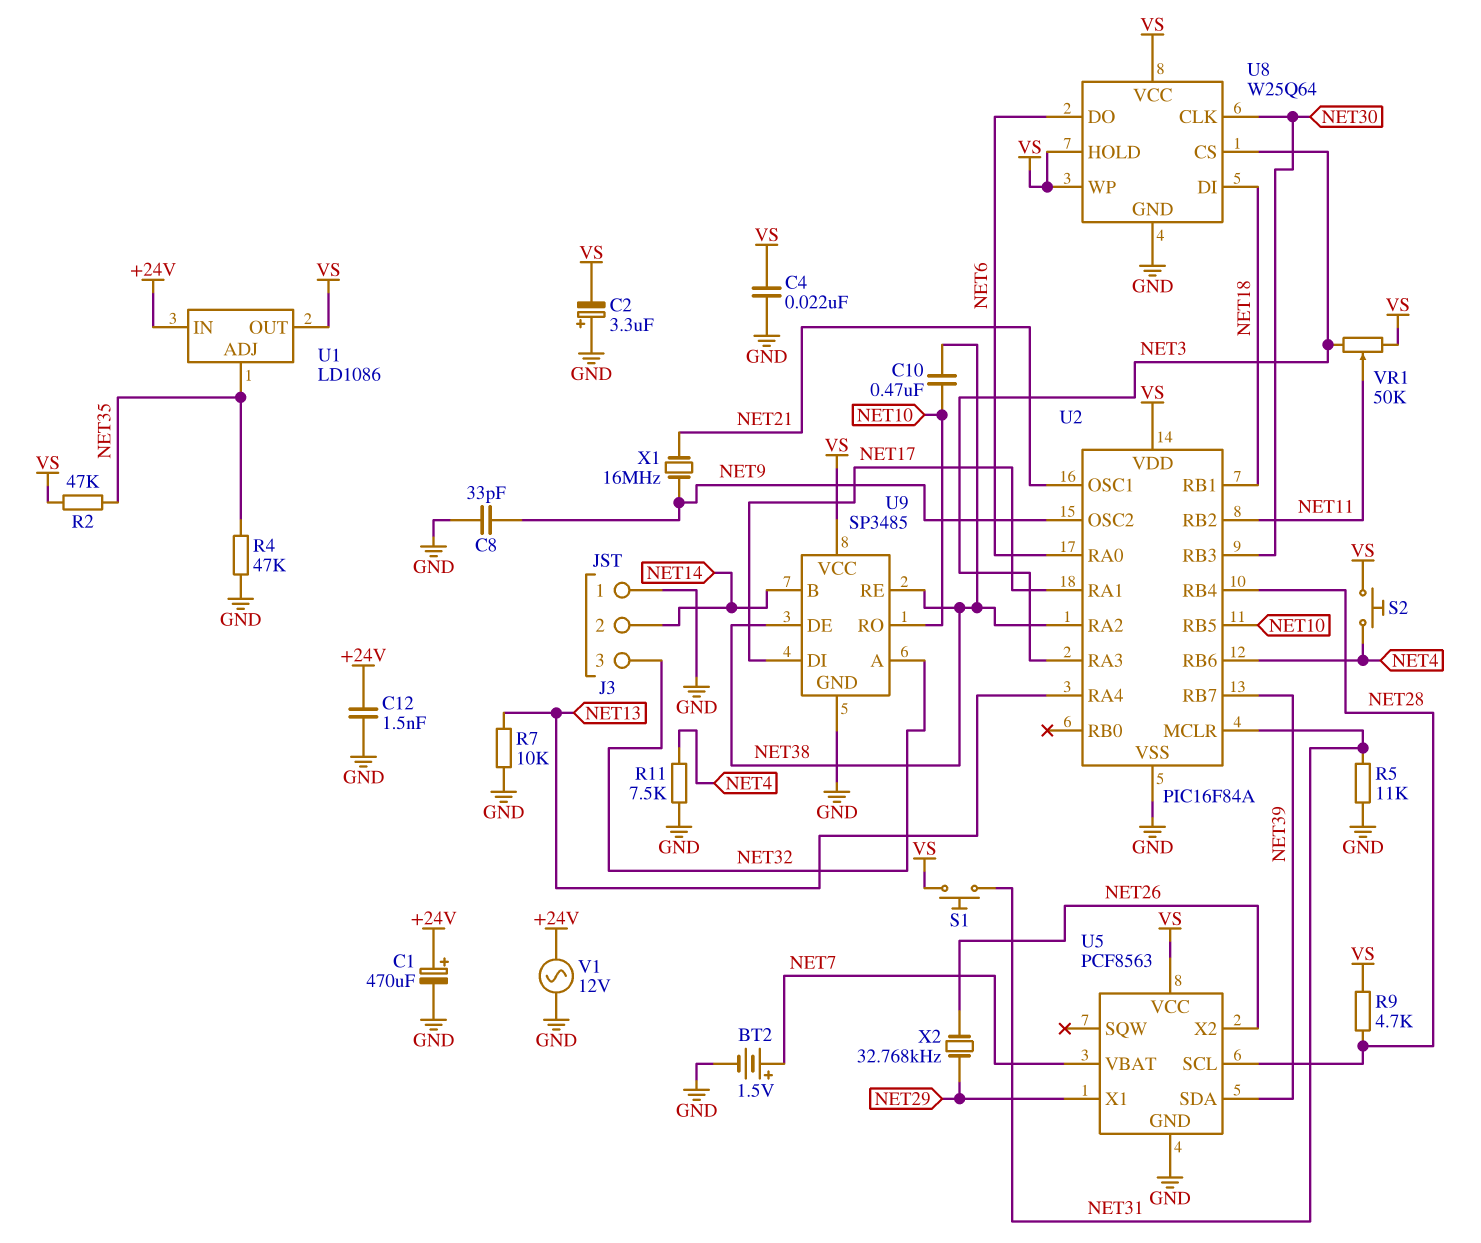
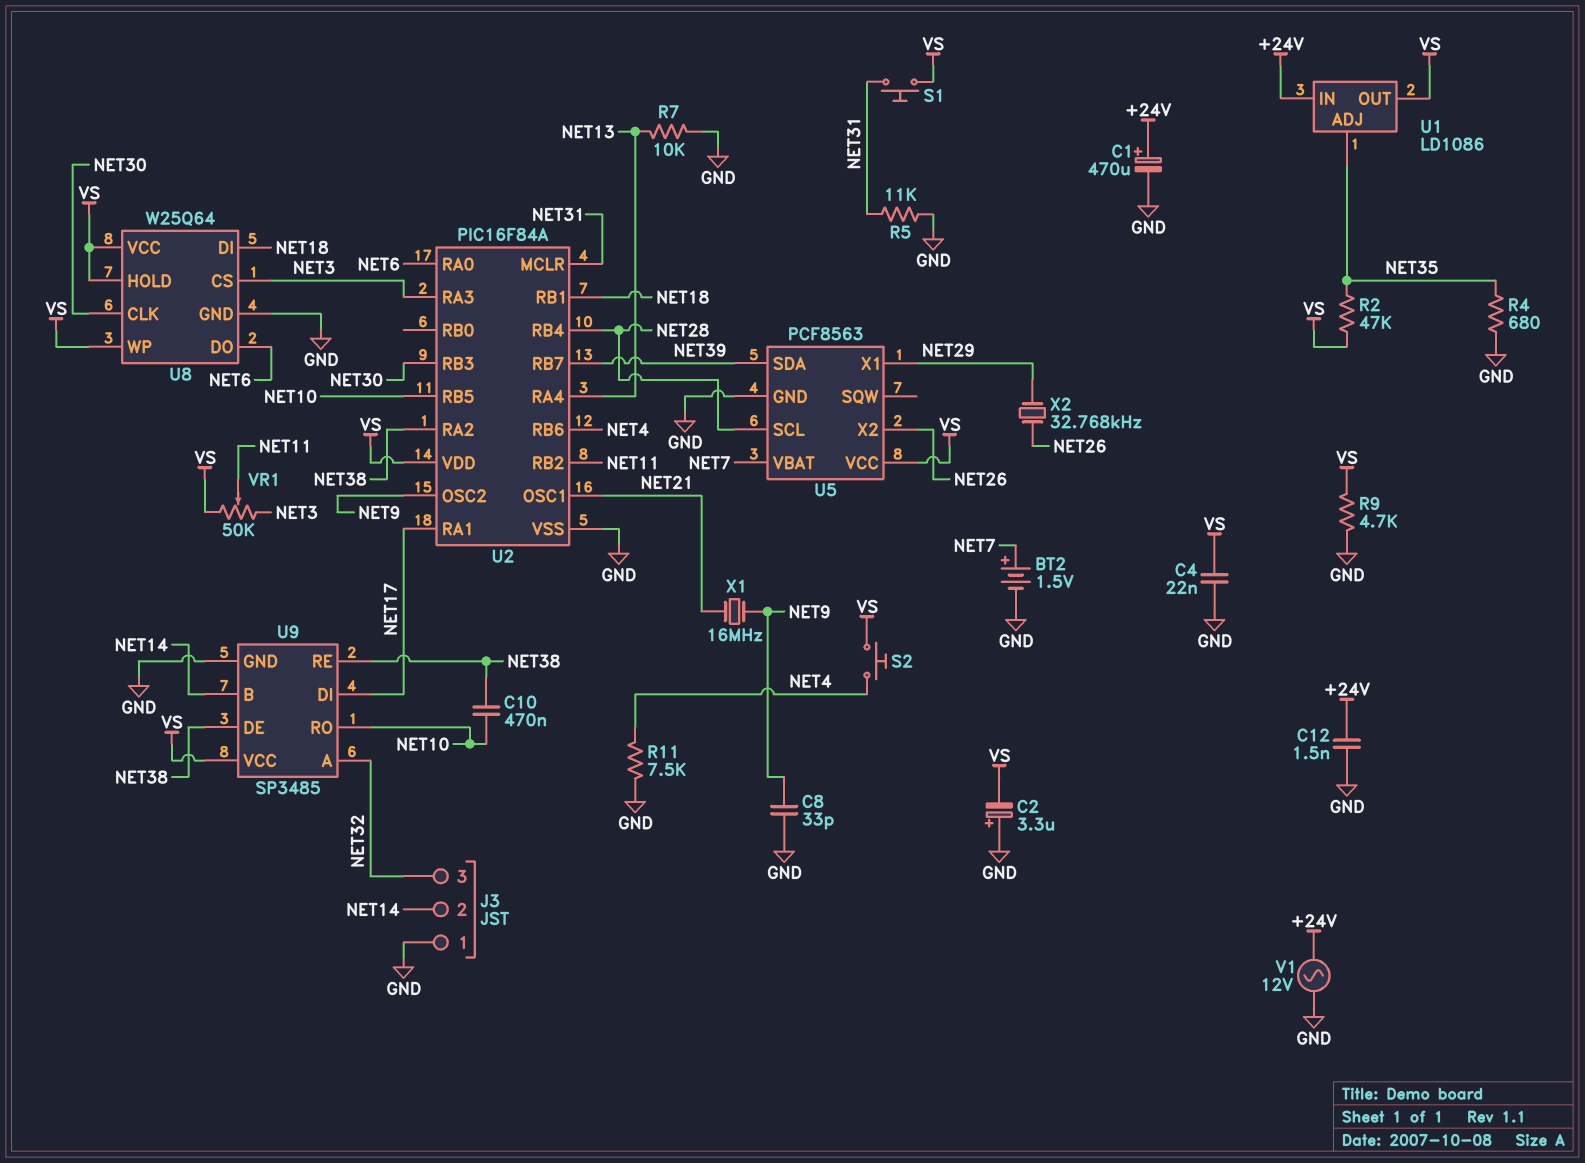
R4: 47k (GND, NET35) -> 680 (GND, NET35)
R9: 4.7k (NET28, VS) -> 4.7k (GND, VS)

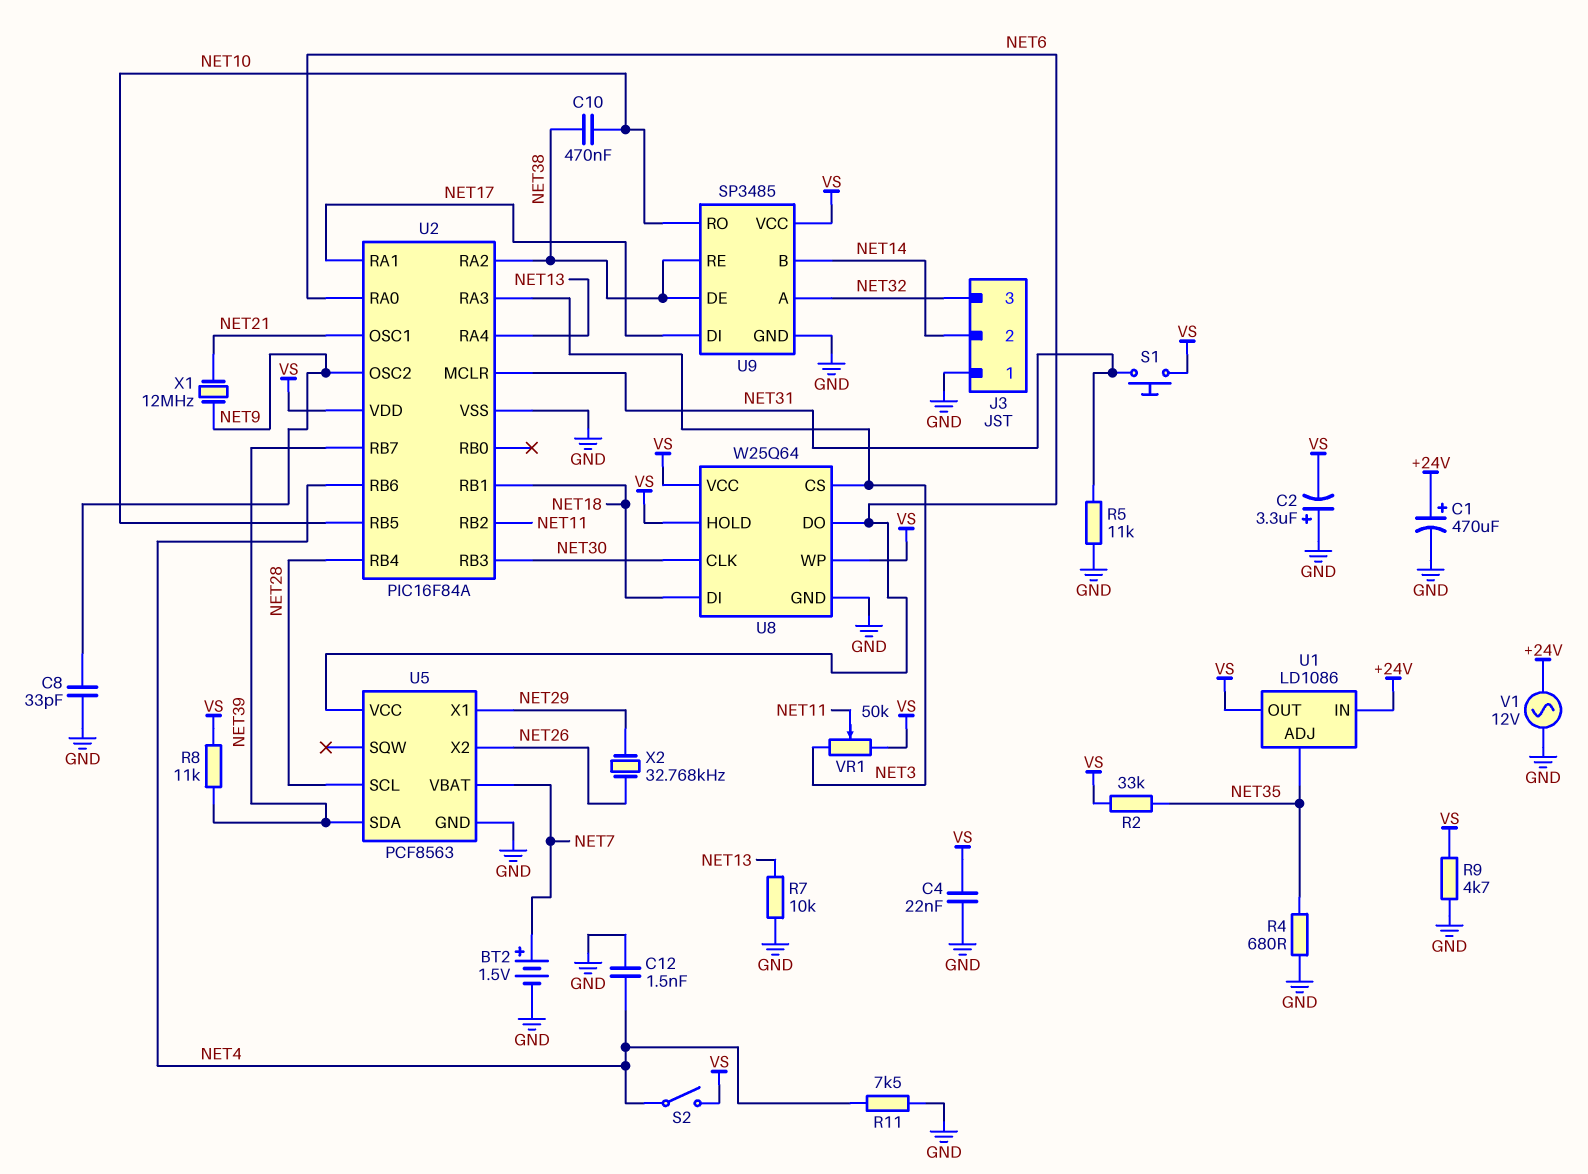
C12: 1.5nF (+24V, GND) -> 1.5nF (GND, NET4)
R2: 47k (NET35, VS) -> 33k (NET35, VS)
R8: none -> 11k (NET39, VS)
S2: button (NET4, VS) -> switch (NET4, VS)
U5 pin VCC: VS -> NET6
X1: 16MHz (NET9, NET21) -> 12MHz (NET9, NET21)

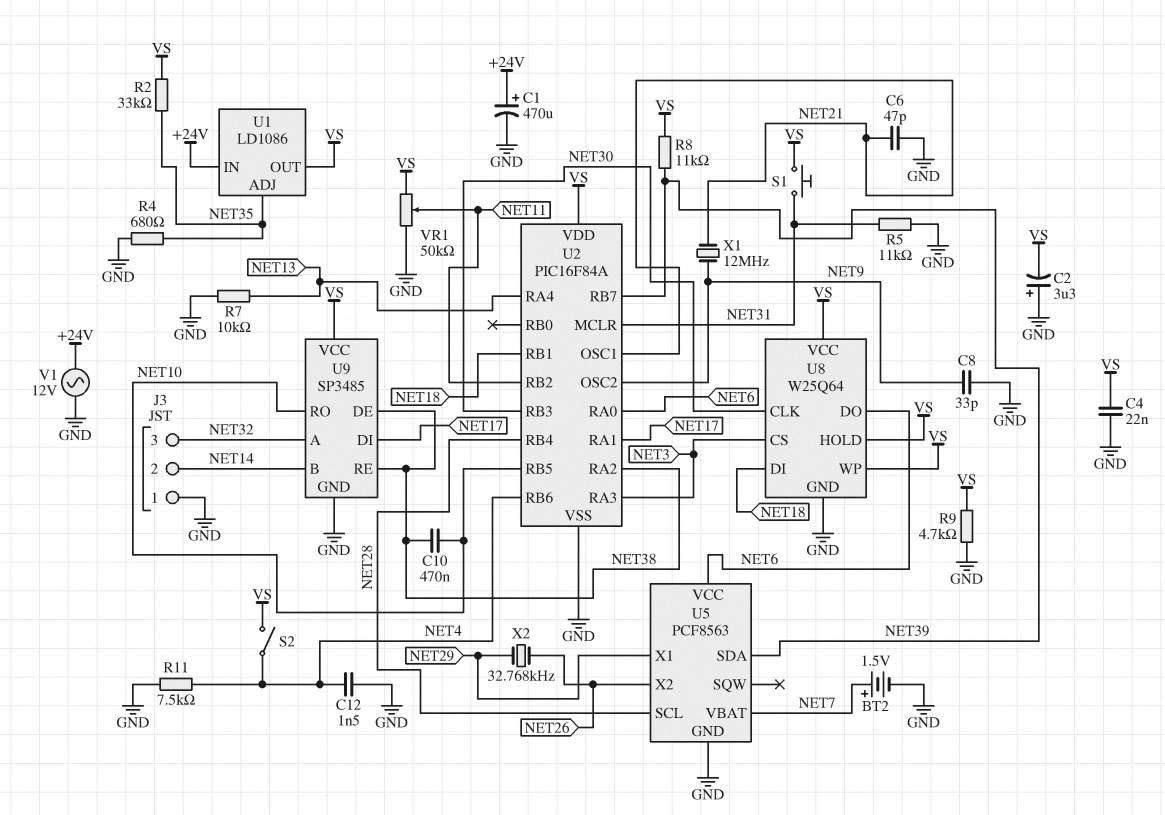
C6: none -> 47pF (GND, NET21)
VR1: 50k (NET3, VS, wiper NET11) -> 50k (GND, VS, wiper NET11)

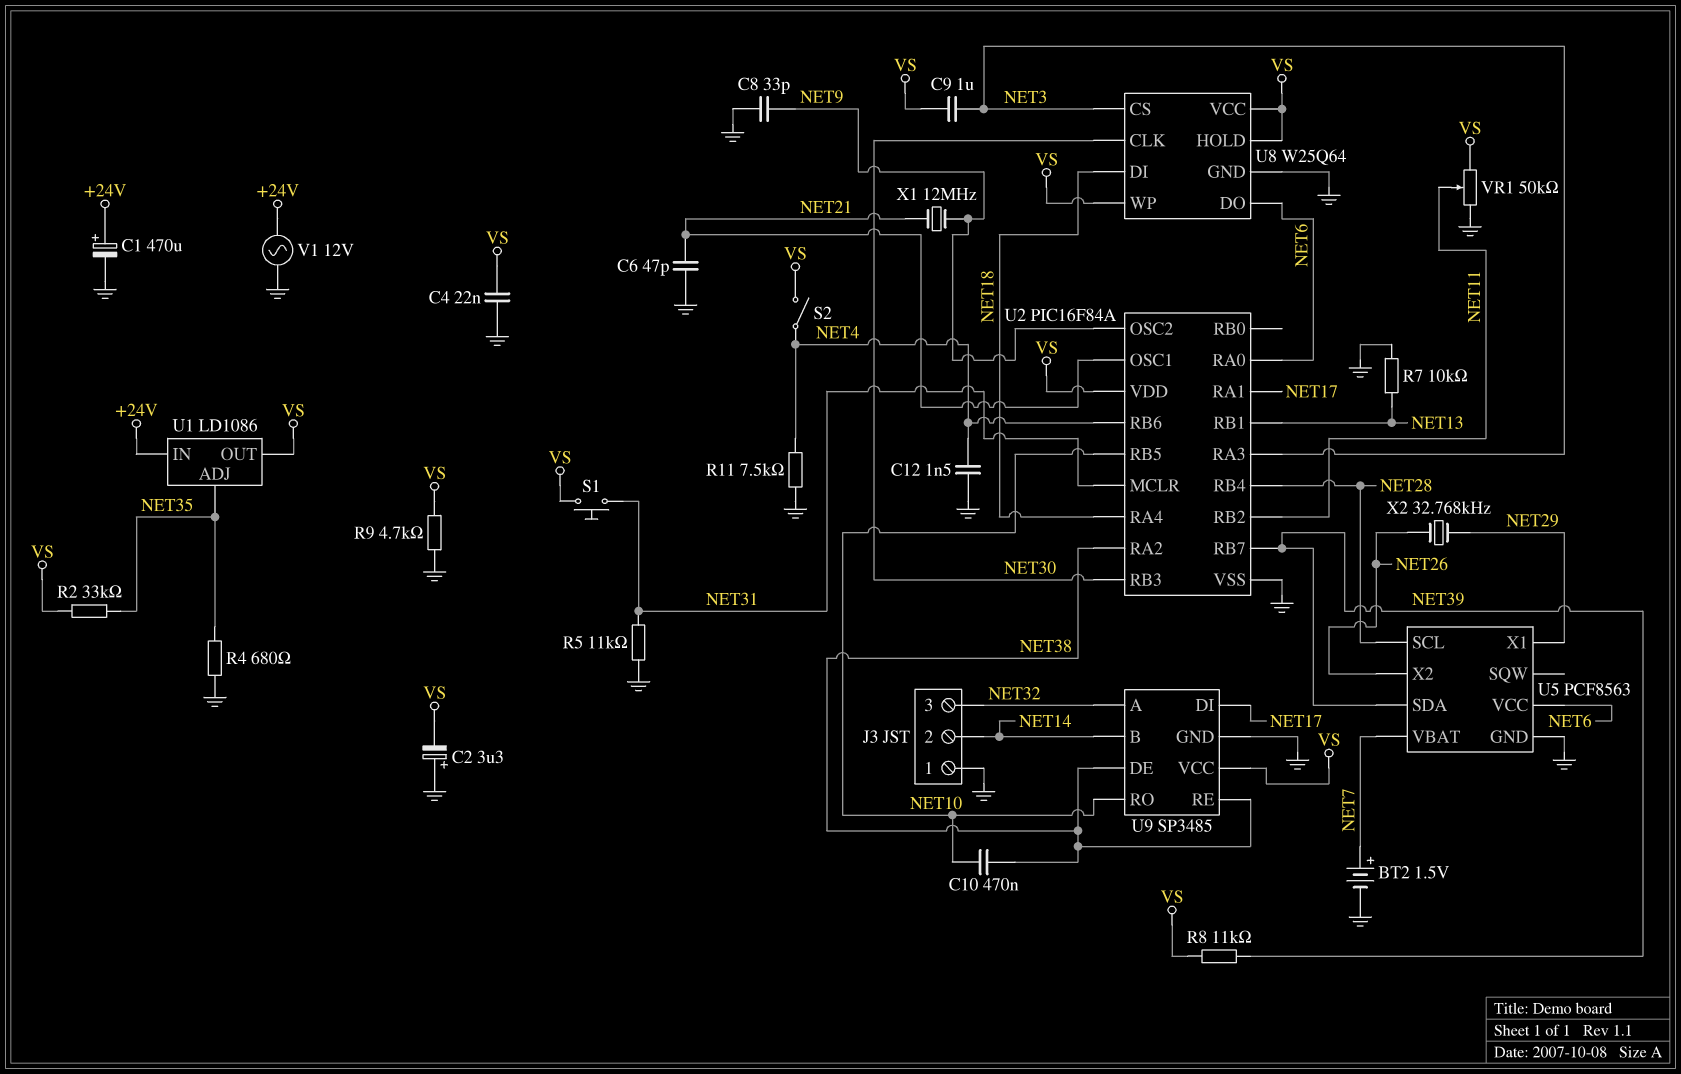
C9: none -> 1uF (NET3, VS)
U2 pin RA4: NET13 -> NET18
U2 pin RB1: NET18 -> NET13

